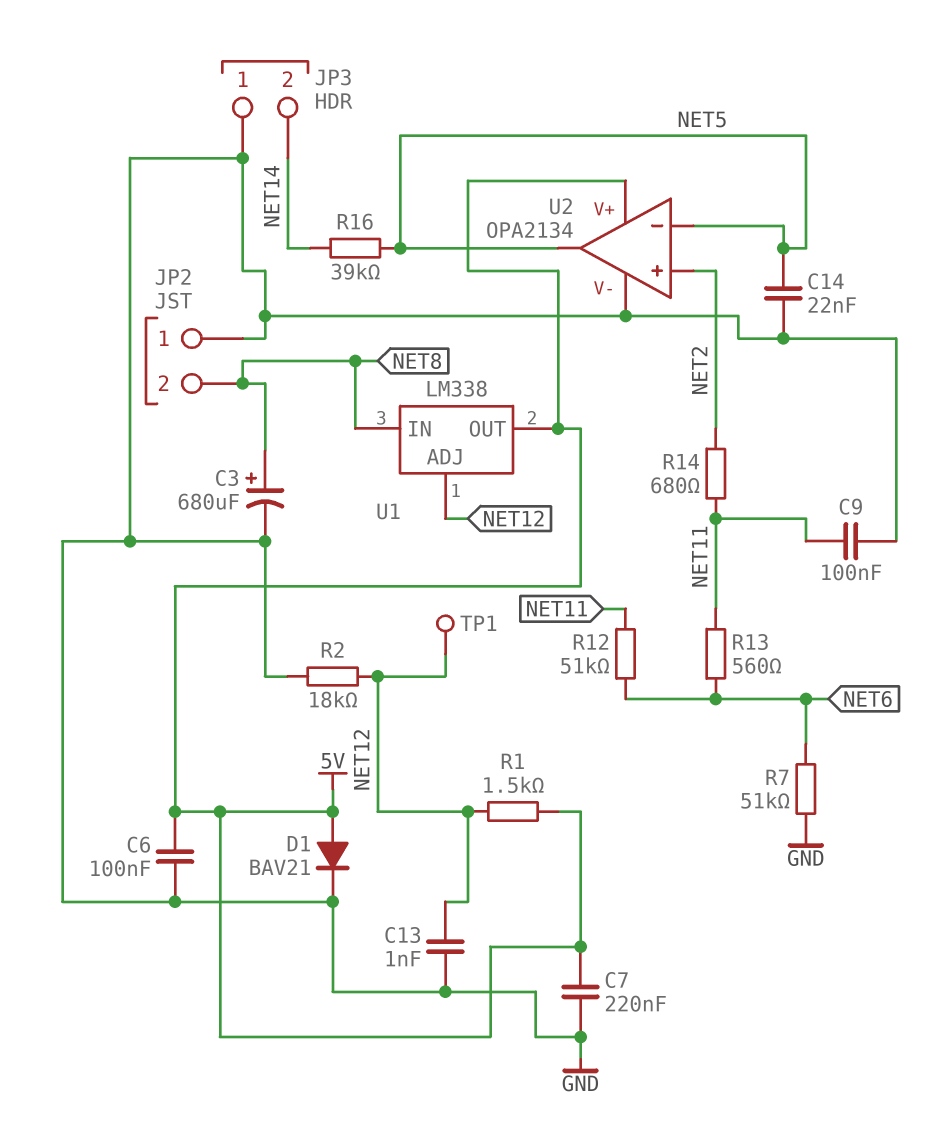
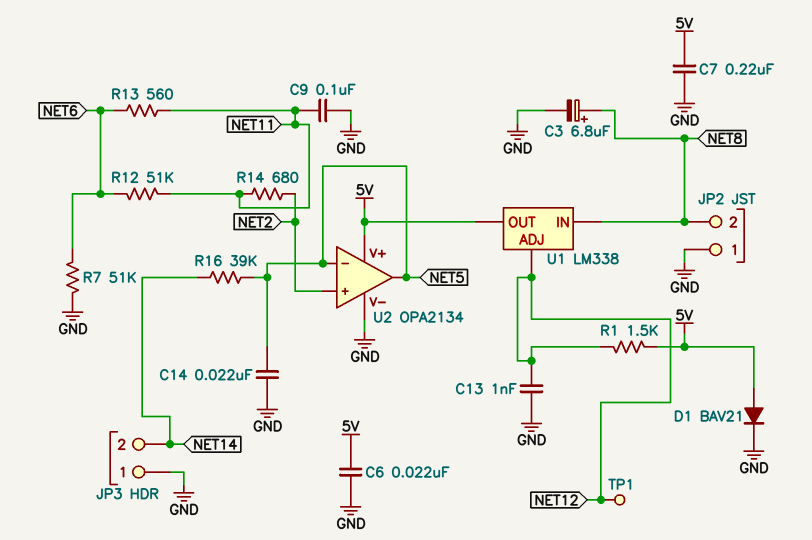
C3: 680uF (plus NET8, minus GND) -> 6.8uF (plus NET8, minus GND)
C6: 100nF (5V, GND) -> 22nF (5V, GND)
R2: 18k (GND, NET12) -> none

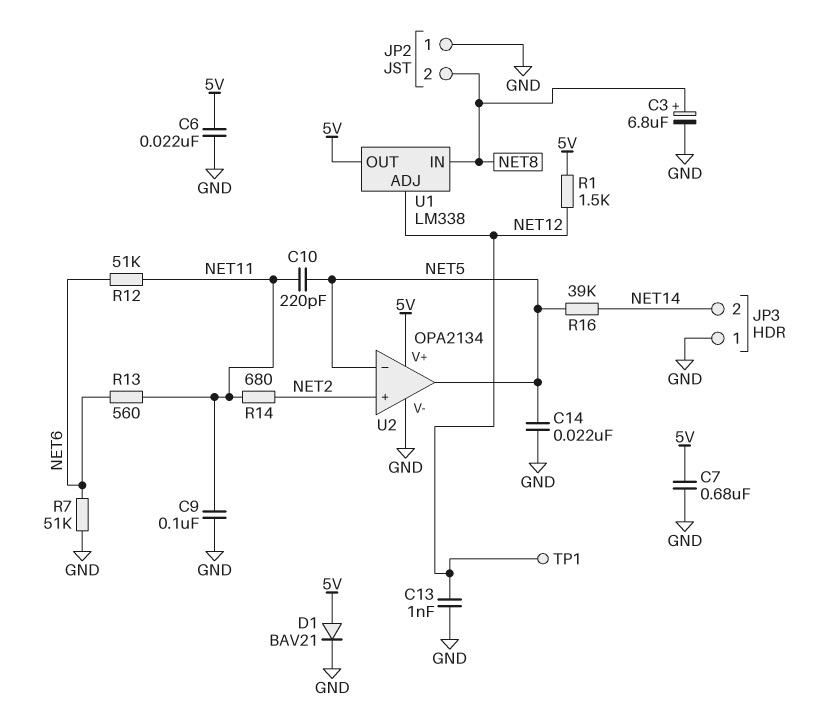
C7: 220nF (5V, GND) -> 680nF (5V, GND)
C10: none -> 220pF (NET5, NET11)

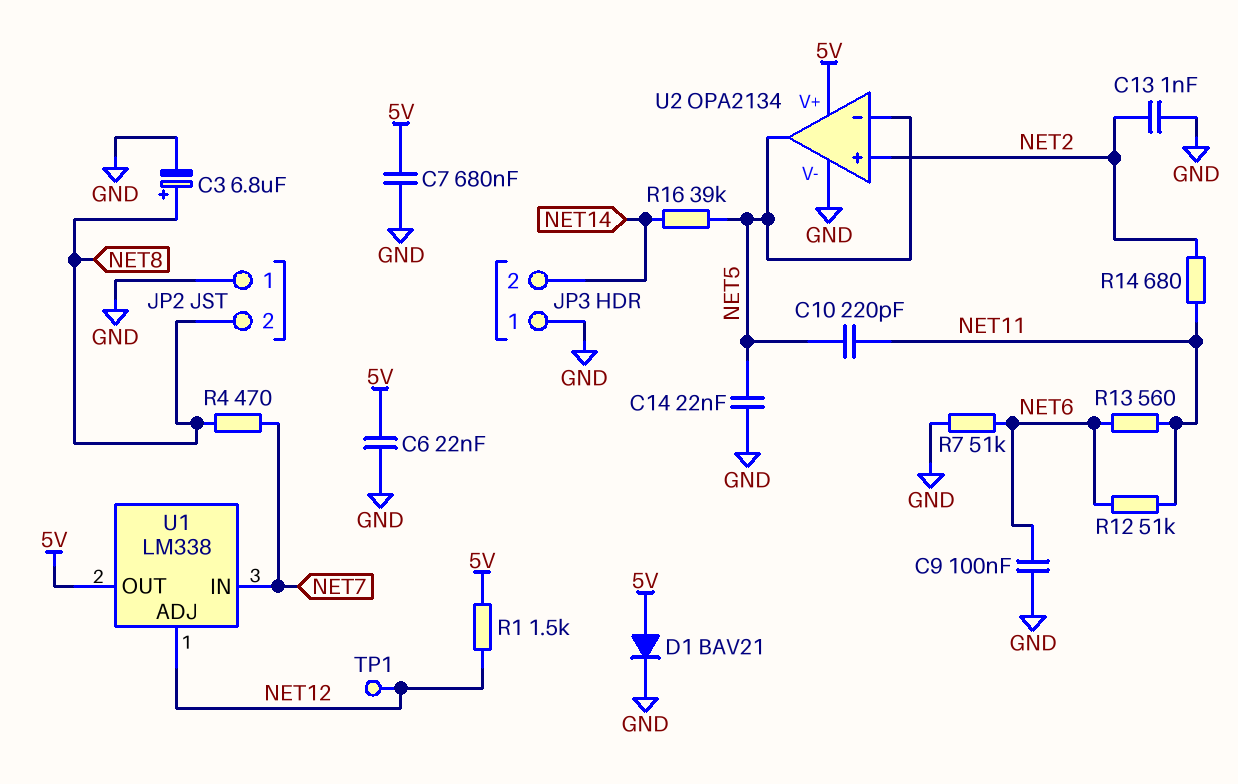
C9: 100nF (GND, NET11) -> 100nF (GND, NET6)
C13: 1nF (GND, NET12) -> 1nF (GND, NET2)
R4: none -> 470 (NET7, NET8)
U1 pin IN: NET8 -> NET7

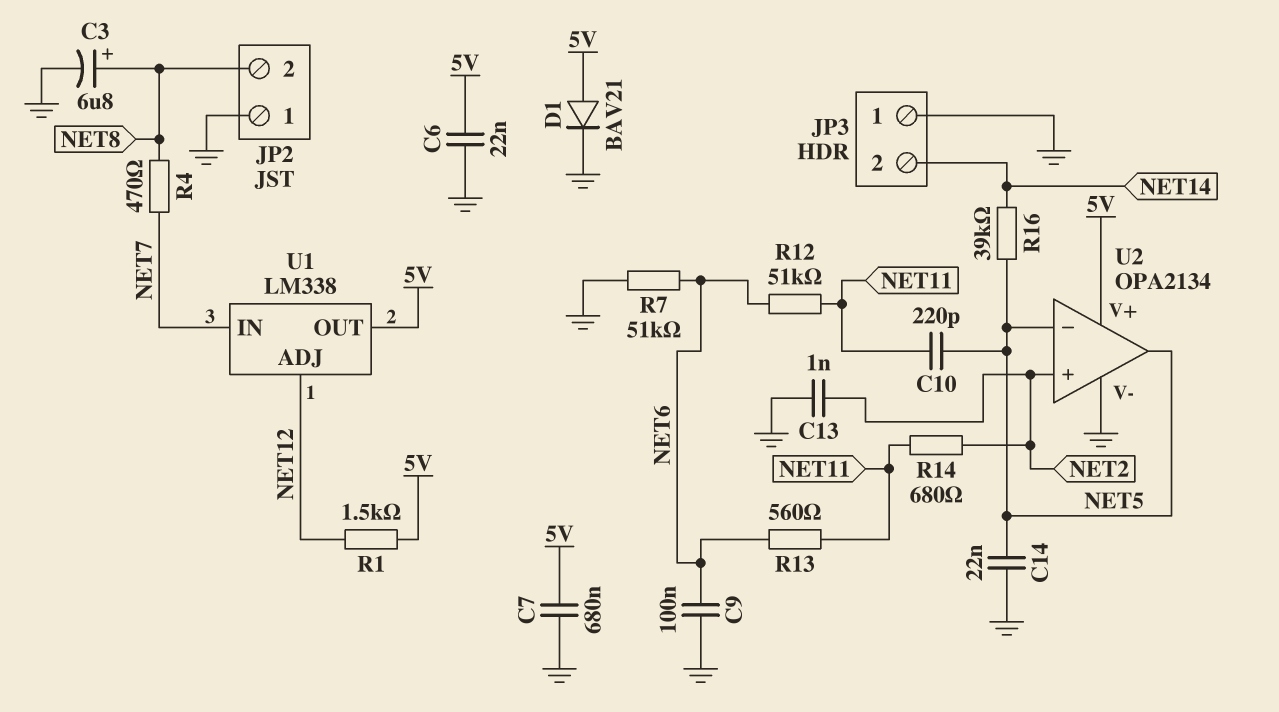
TP1: test point (NET12) -> none

